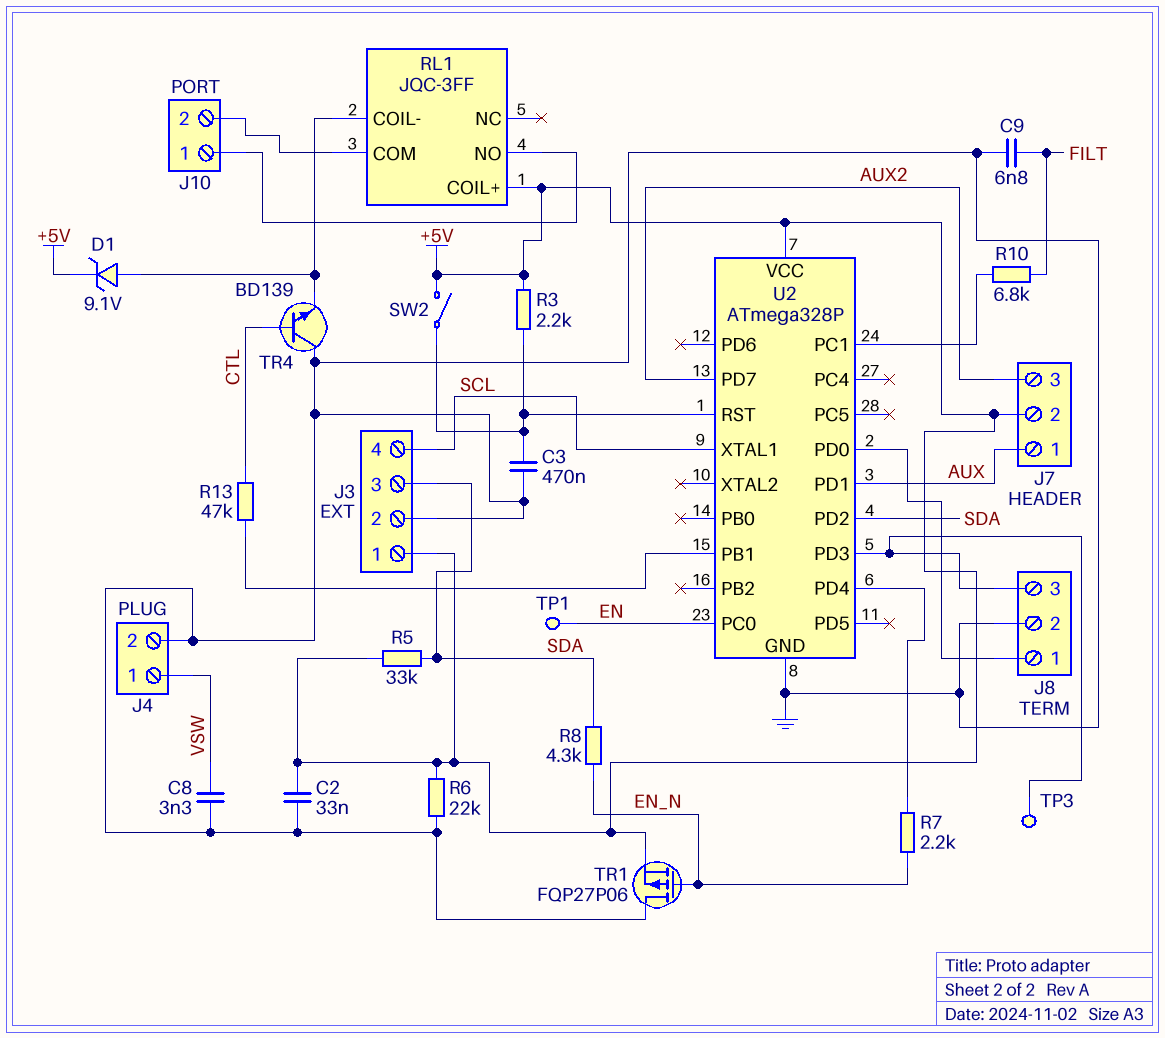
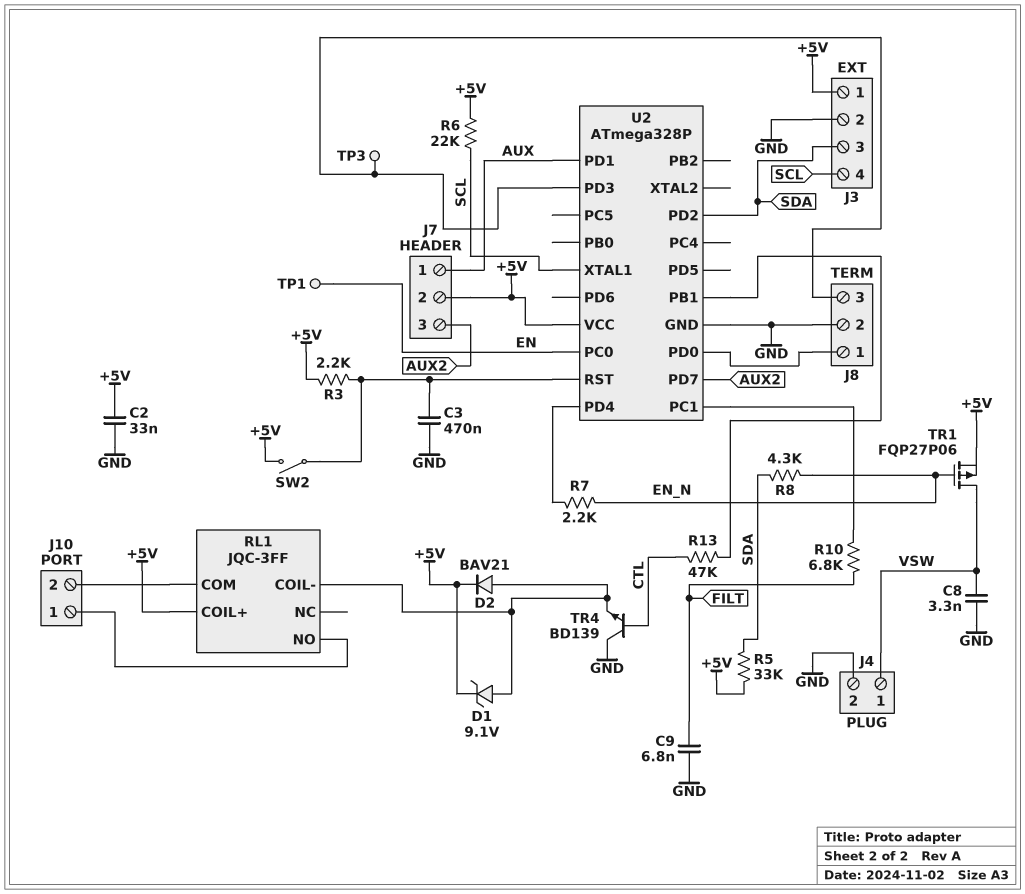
D2: none -> diode BAV21 (A RL1/COIL-, K +5V)
R6: 22k (+5V, GND) -> 22k (+5V, SCL)
TR1: PMOS FQP27P06 (G EN_N, D GND, S +5V) -> PMOS FQP27P06 (G EN_N, D VSW, S +5V)

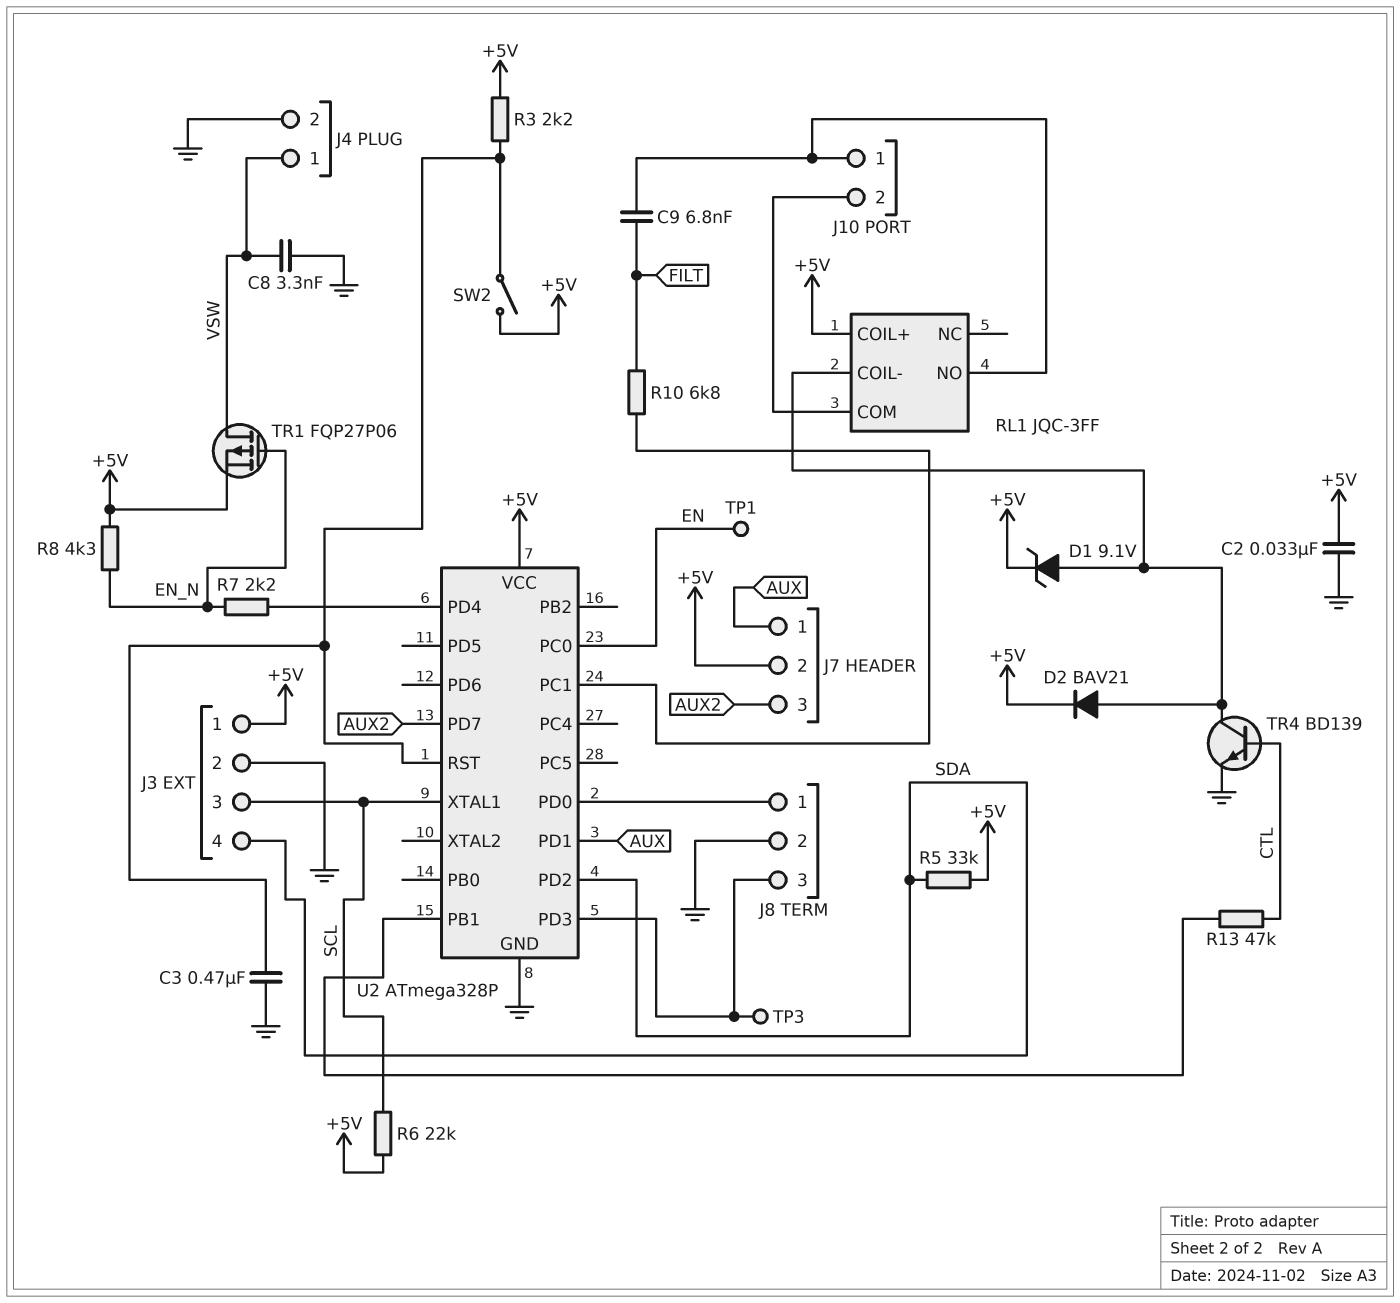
C9: 6.8nF (FILT, GND) -> 6.8nF (FILT, J10/1)
J3 pin 3: SDA -> SCL
J3 pin 4: SCL -> SDA
R8: 4.3k (EN_N, SDA) -> 4.3k (+5V, EN_N)
TR4: NPN BD139 (B CTL, C GND, E RL1/COIL-) -> NPN BD139 (B CTL, C RL1/COIL-, E GND)

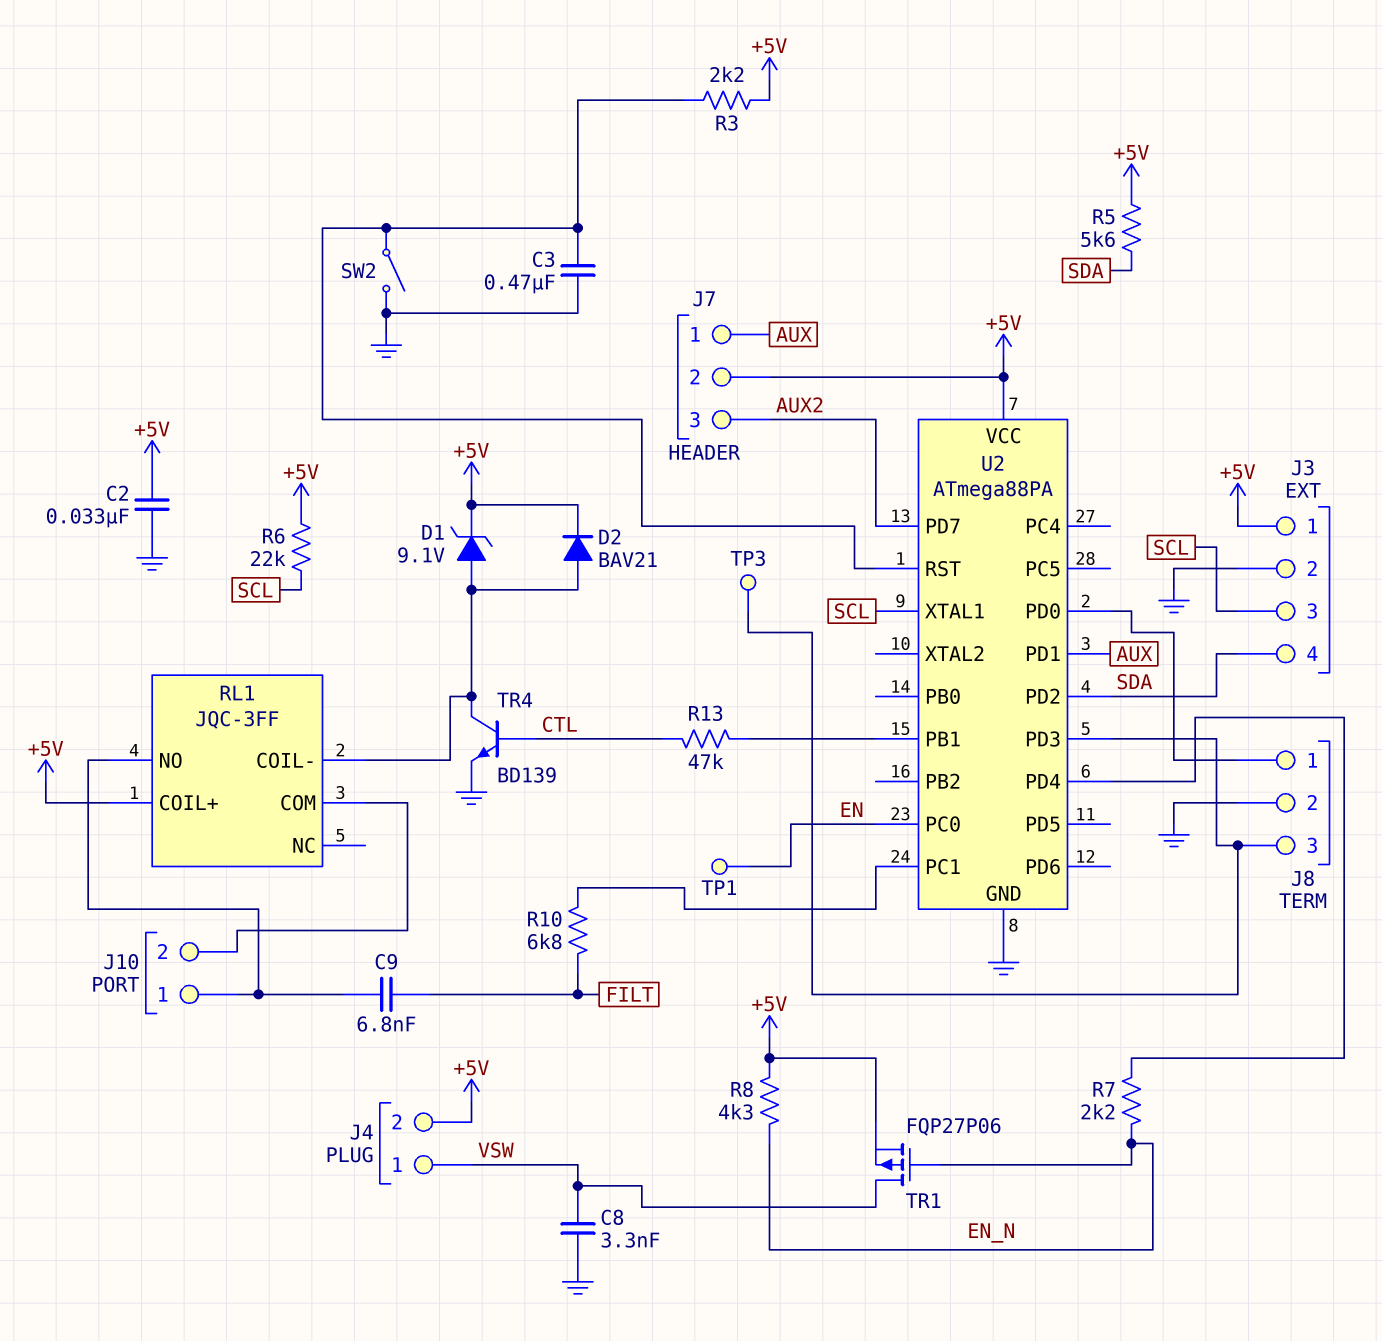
J4 pin 2: GND -> +5V
R5: 33k (+5V, SDA) -> 5.6k (+5V, SDA)
SW2: switch (+5V, U2/RST) -> switch (GND, U2/RST)
U2: ATmega328P -> ATmega88PA

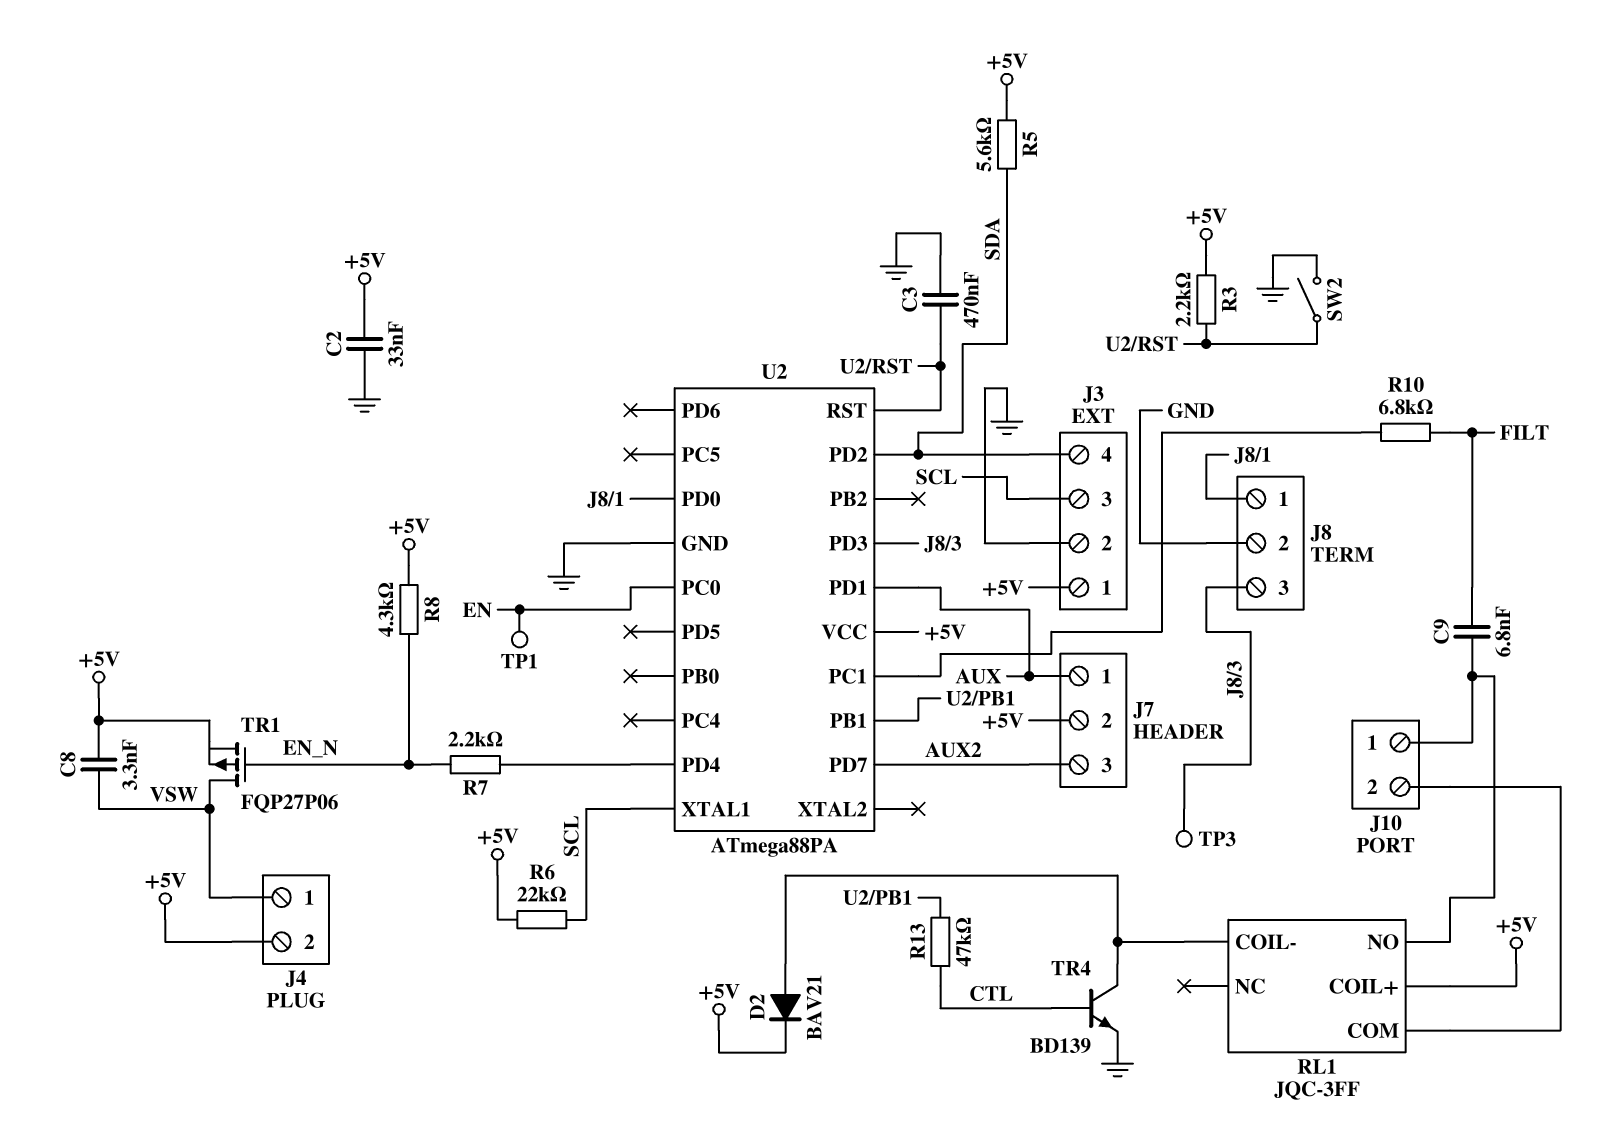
C8: 3.3nF (GND, VSW) -> 3.3nF (+5V, VSW)
D1: zener 9.1V (A RL1/COIL-, K +5V) -> none

